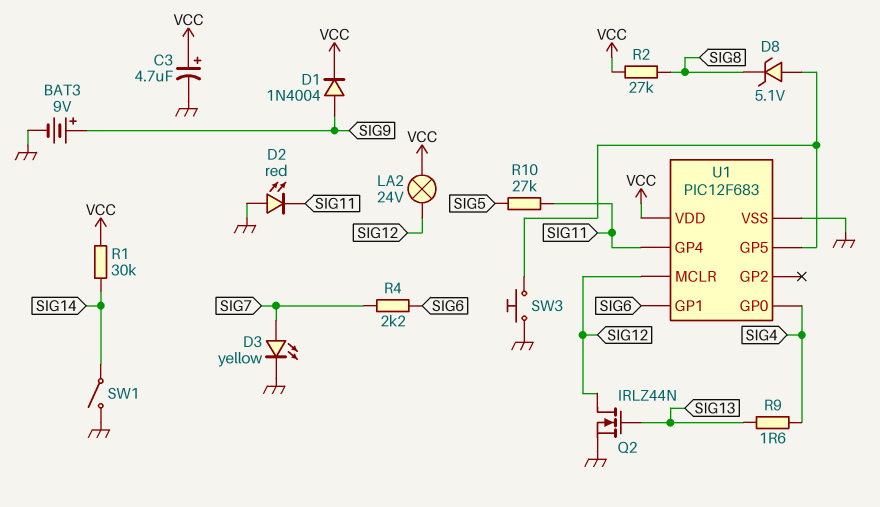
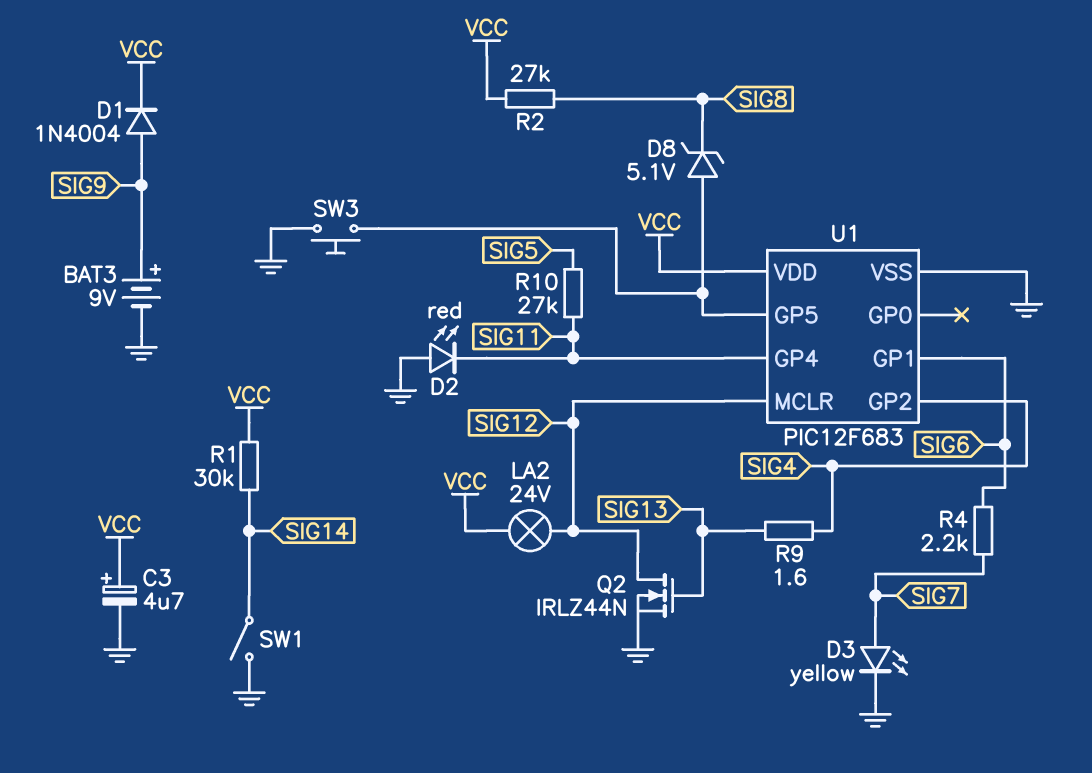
U1 pin GP0: SIG4 -> none
U1 pin GP2: none -> SIG4

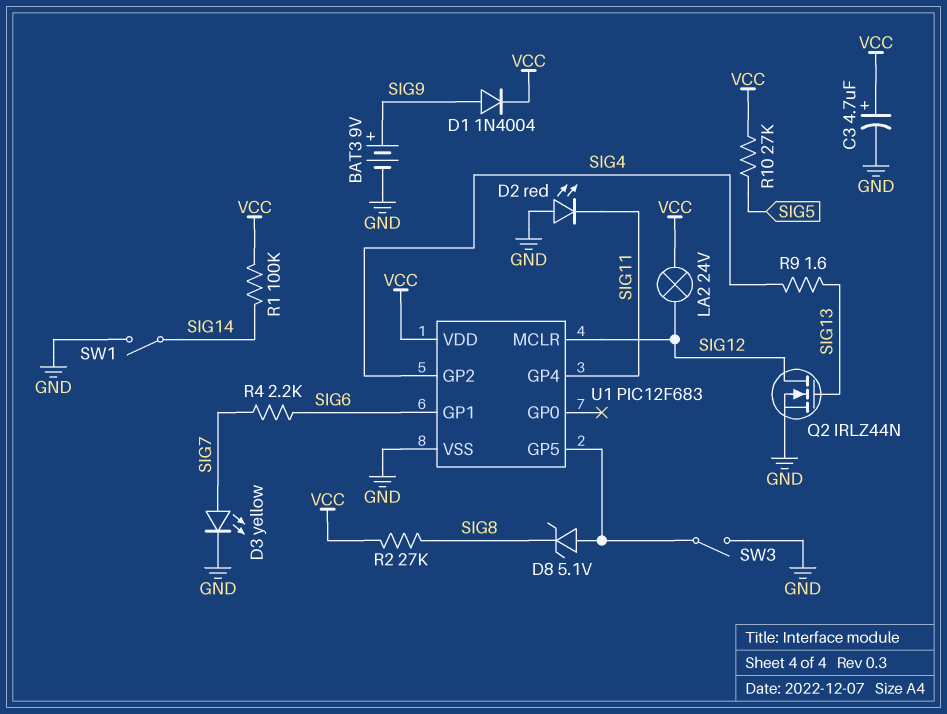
R1: 30k (SIG14, VCC) -> 100k (SIG14, VCC)
R10: 27k (SIG5, SIG11) -> 27k (SIG5, VCC)
SW3: button (GND, U1/GP5) -> switch (GND, U1/GP5)

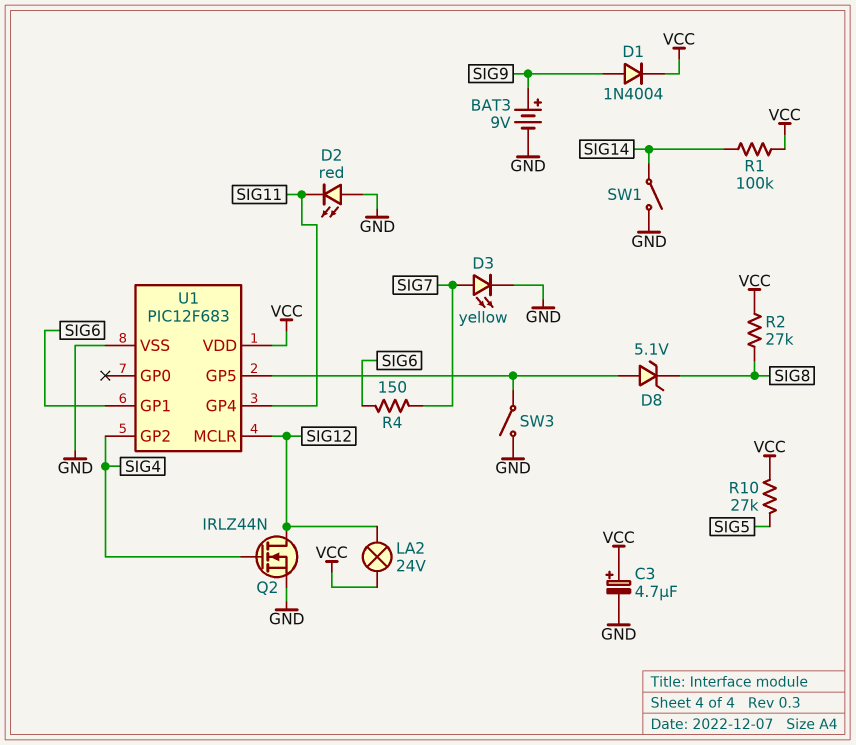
Q2: NMOS IRLZ44N (G SIG13, D SIG12, S GND) -> NMOS IRLZ44N (G SIG4, D SIG12, S GND)
R4: 2.2k (SIG6, SIG7) -> 150 (SIG6, SIG7)
R9: 1.6 (SIG4, SIG13) -> none

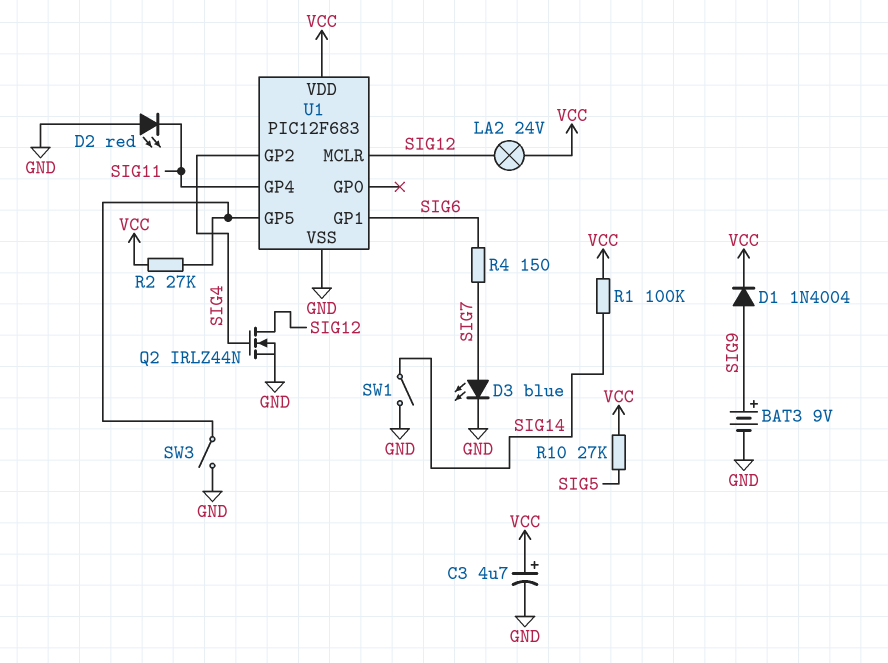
D3: LED yellow (A SIG7, K GND) -> LED blue (A SIG7, K GND)
D8: zener 5.1V (A U1/GP5, K SIG8) -> none
R2: 27k (SIG8, VCC) -> 27k (U1/GP5, VCC)

